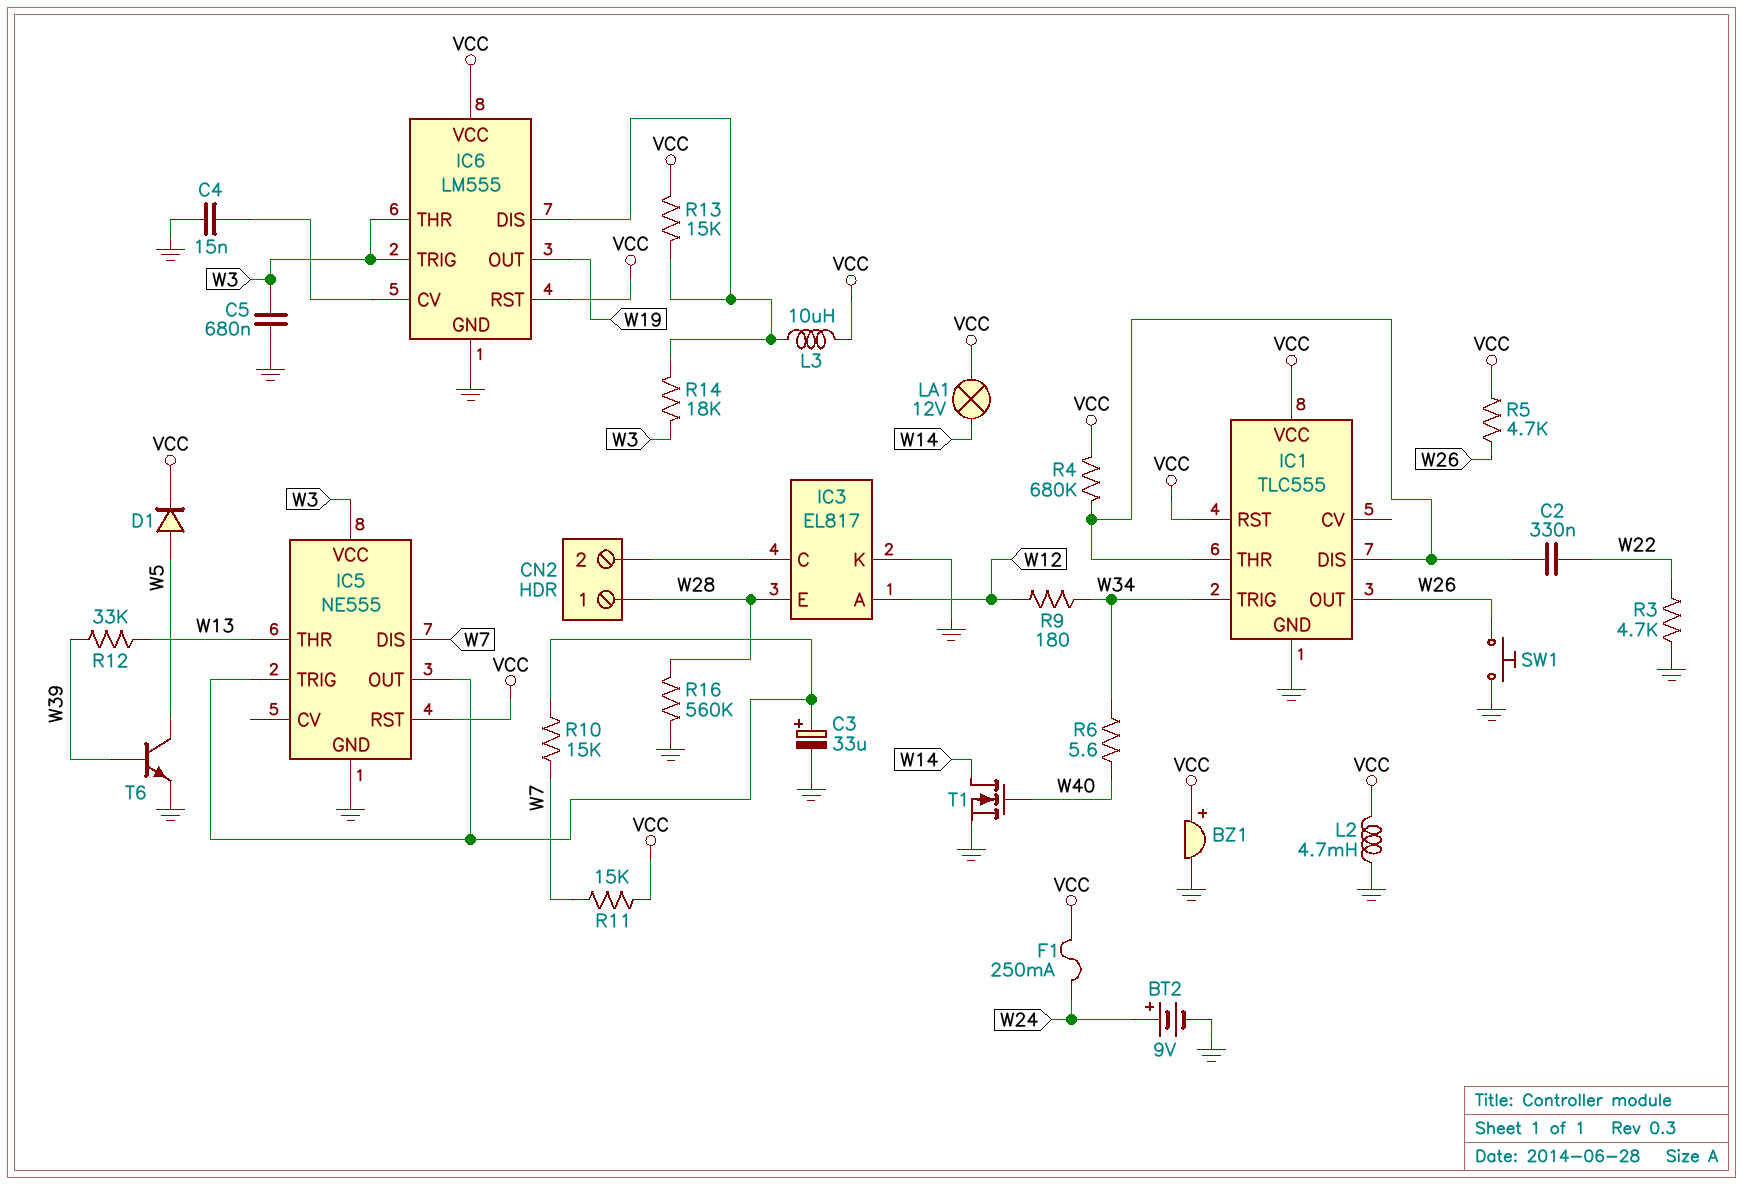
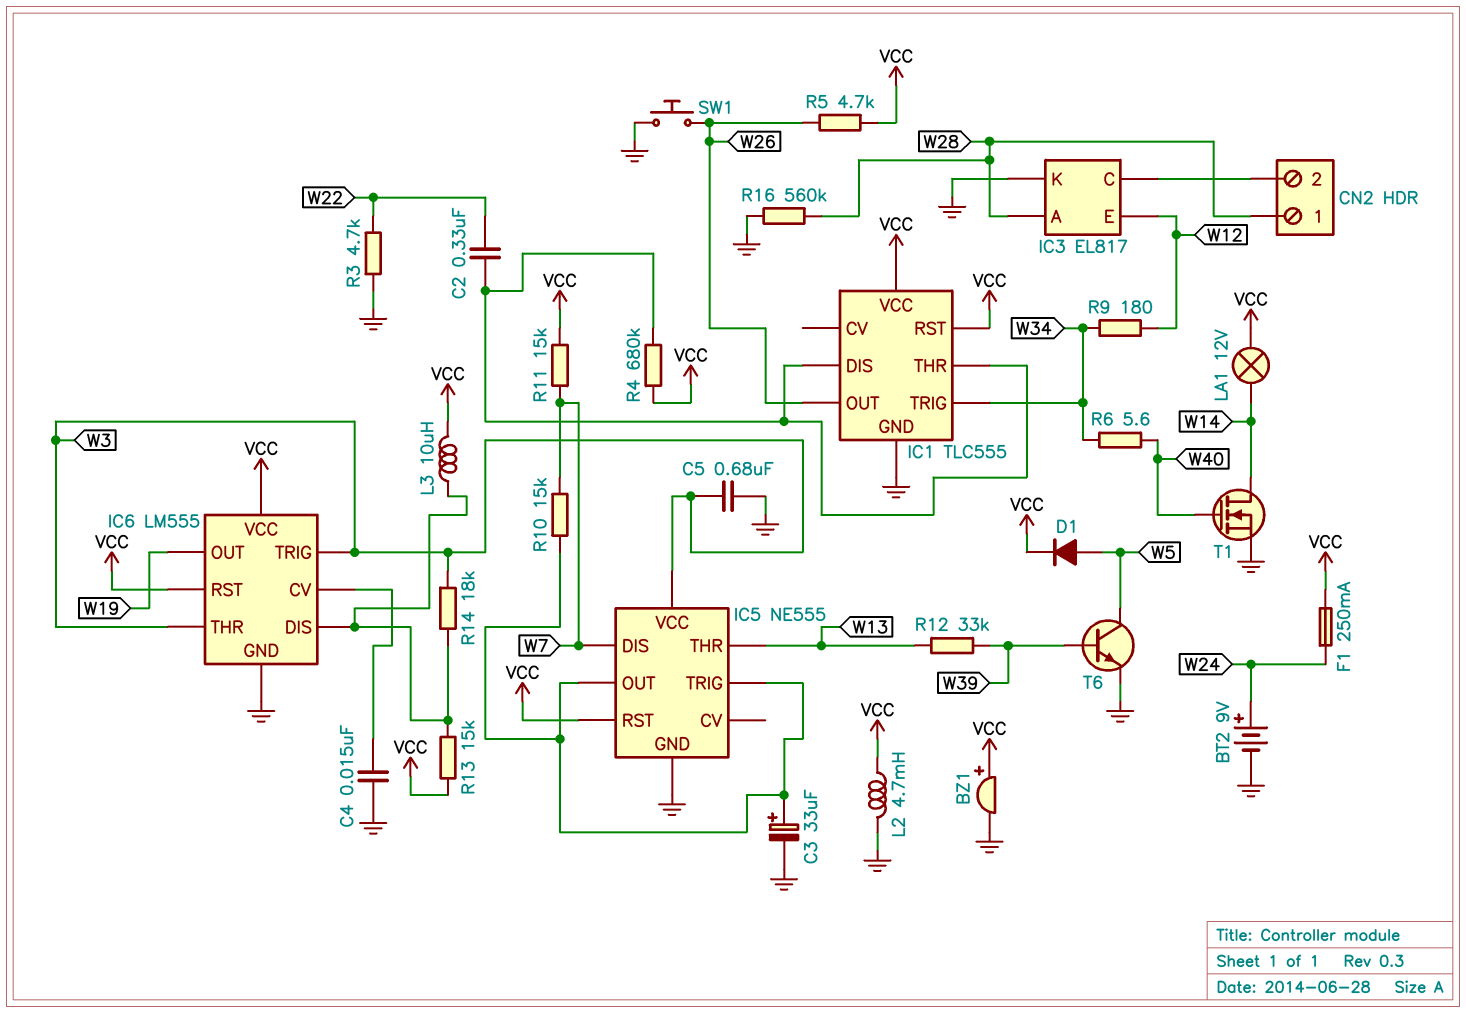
IC3 pin A: W12 -> W28
IC3 pin E: W28 -> W12

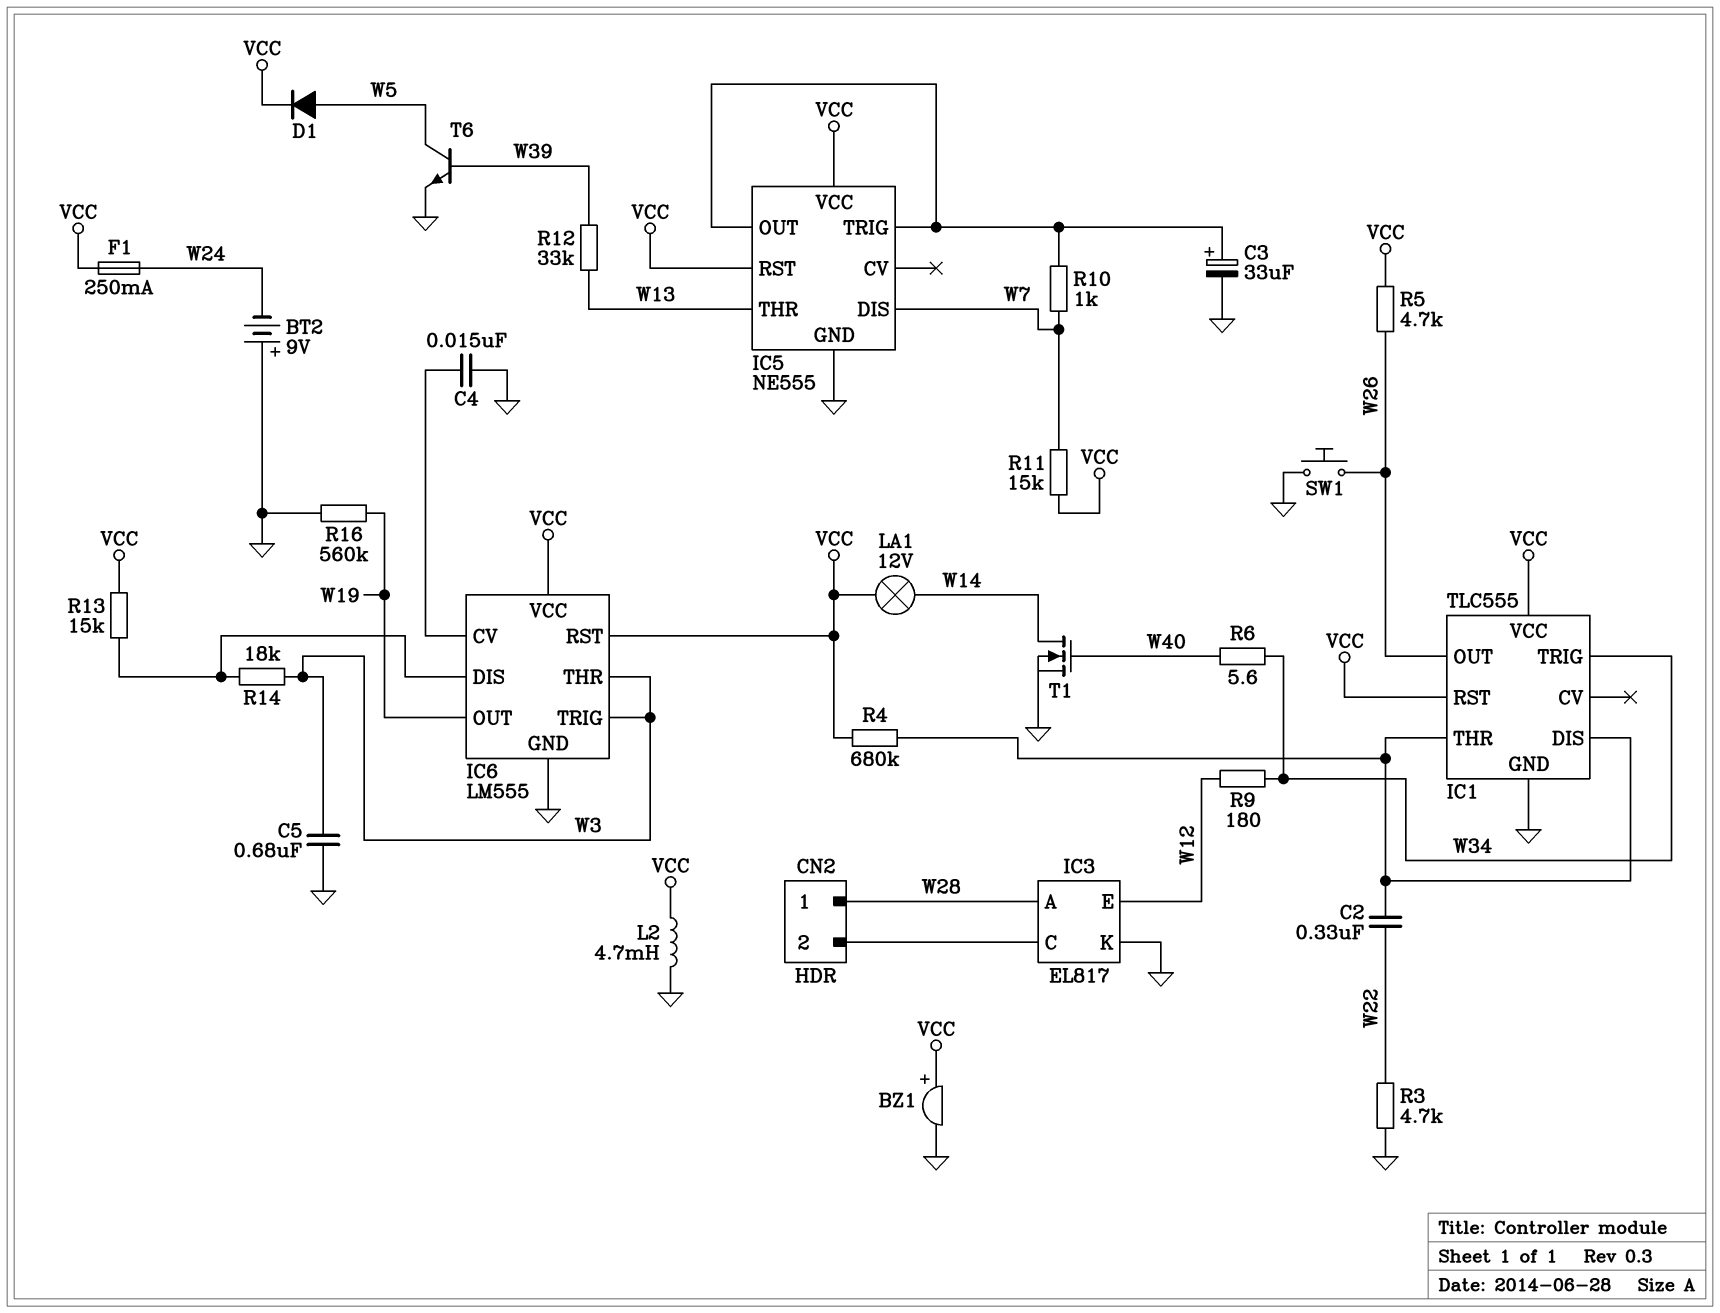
BT2: 9V (plus W24, minus GND) -> 9V (plus GND, minus W24)
IC5 pin VCC: W3 -> VCC
L3: 10uH (IC6/DIS, VCC) -> none
R10: 15k (IC5/OUT, W7) -> 1k (IC5/OUT, W7)
R16: 560k (GND, W28) -> 560k (GND, W19)

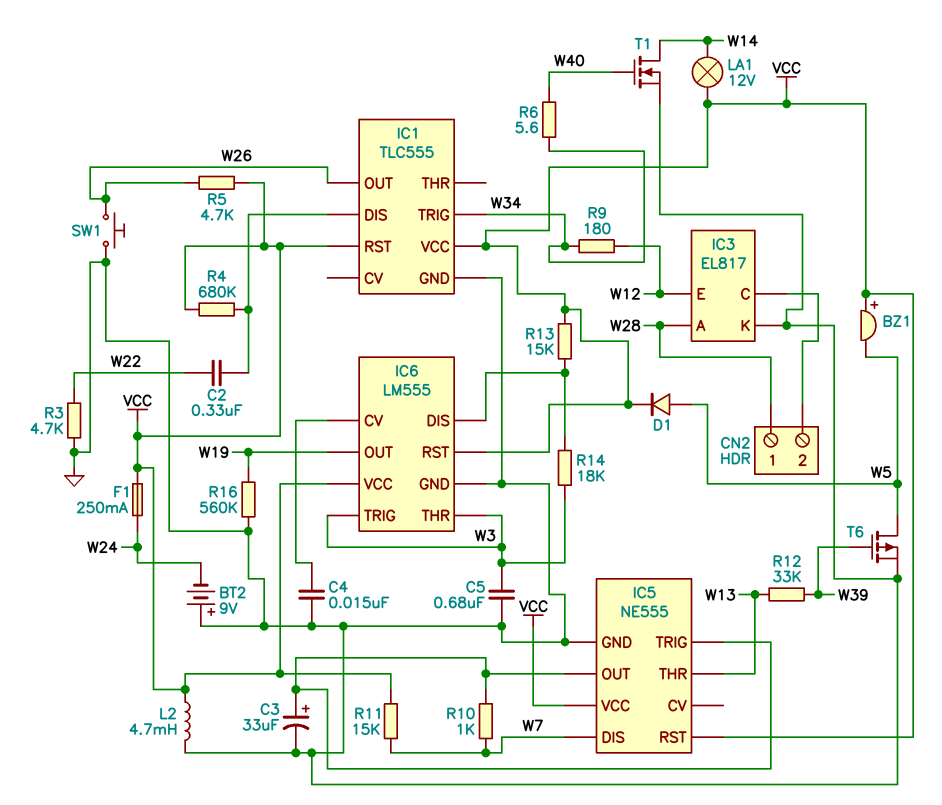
BZ1: buzzer (plus VCC, minus GND) -> buzzer (plus VCC, minus W5)
IC1 pin THR: IC1/DIS -> none
T6: NPN (B W39, C W5, E GND) -> PMOS (G W39, D W5, S GND)

